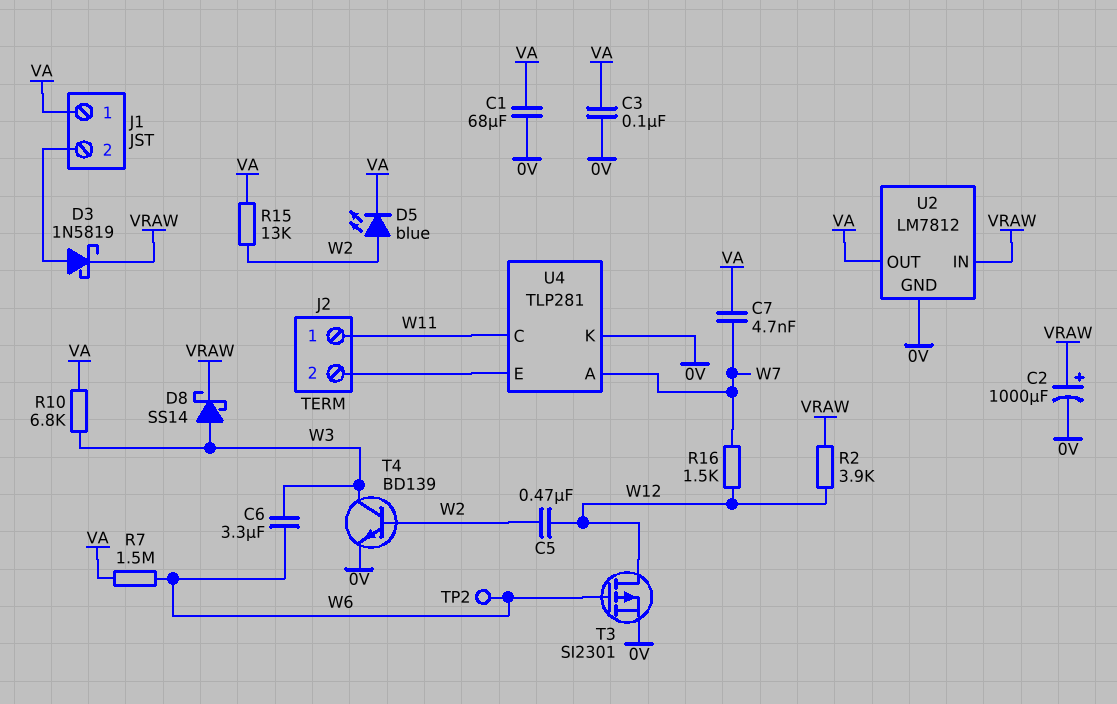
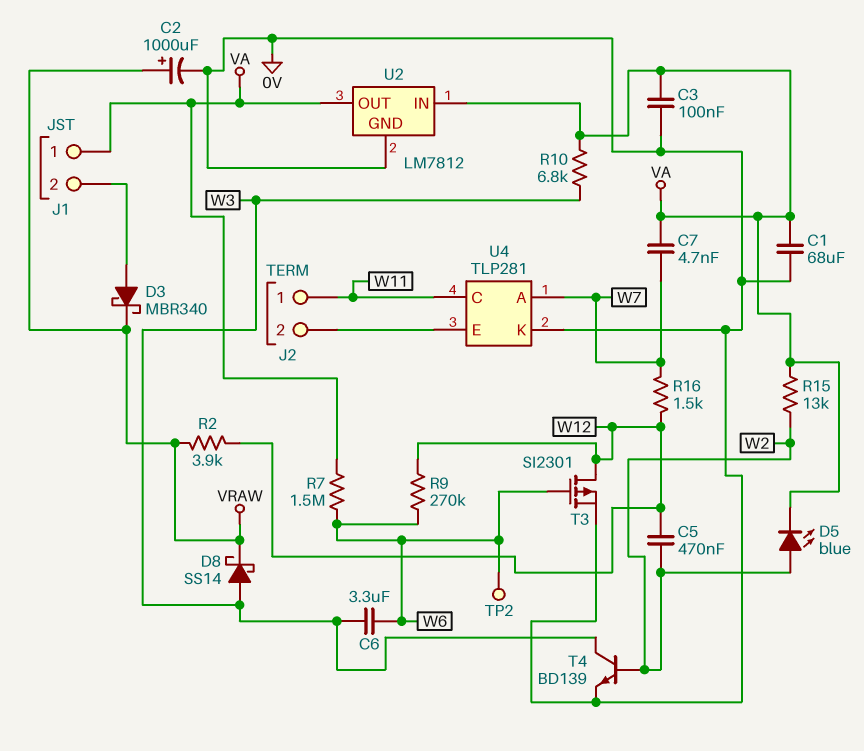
D3: schottky 1N5819 (A J1/2, K VRAW) -> schottky MBR340 (A J1/2, K VRAW)
R9: none -> 270k (W6, W12)
U2 pin IN: VRAW -> VA

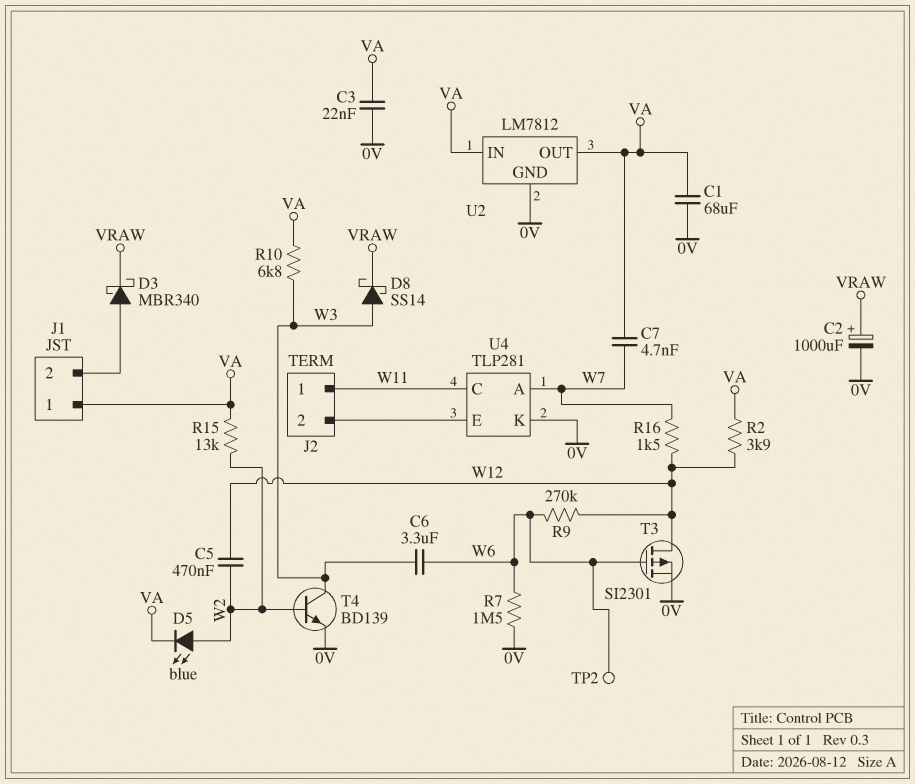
C3: 100nF (0V, VA) -> 22nF (0V, VA)
R2: 3.9k (VRAW, W12) -> 3.9k (VA, W12)
R7: 1.5M (VA, W6) -> 1.5M (0V, W6)

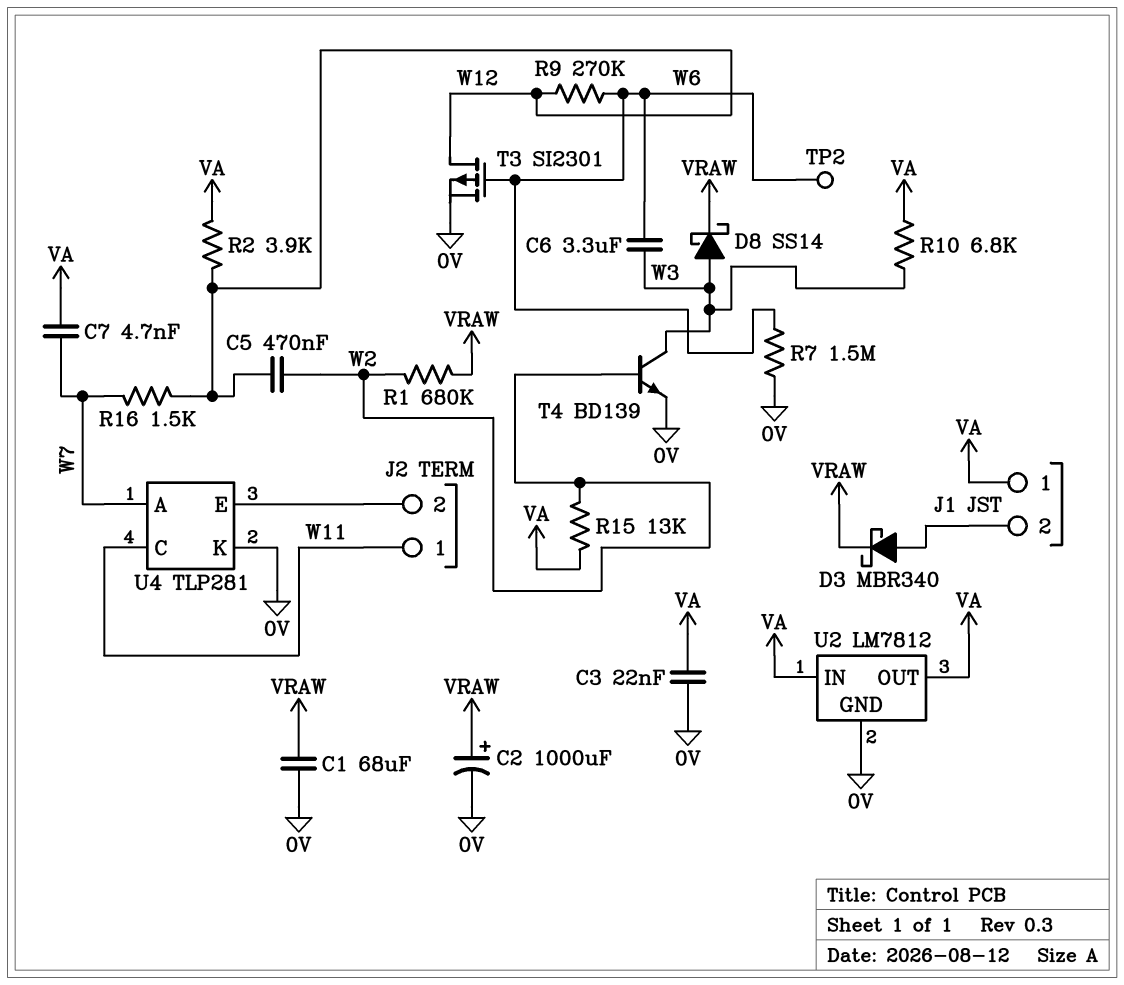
C1: 68uF (0V, VA) -> 68uF (0V, VRAW)
D5: LED blue (A W2, K VA) -> none
R1: none -> 680k (VRAW, W2)

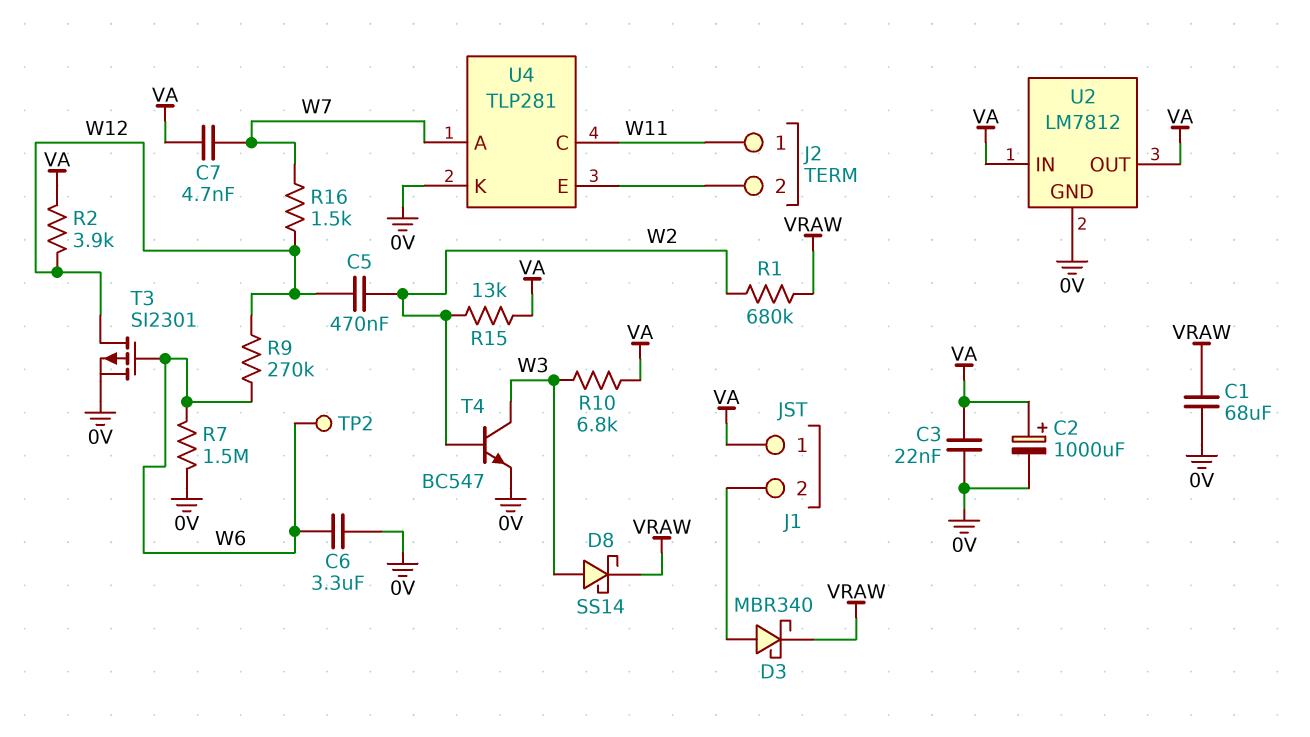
C2: 1000uF (plus VRAW, minus 0V) -> 1000uF (plus VA, minus 0V)
C6: 3.3uF (W3, W6) -> 3.3uF (0V, W6)
T4: NPN BD139 (B W2, C W3, E 0V) -> NPN BC547 (B W2, C W3, E 0V)

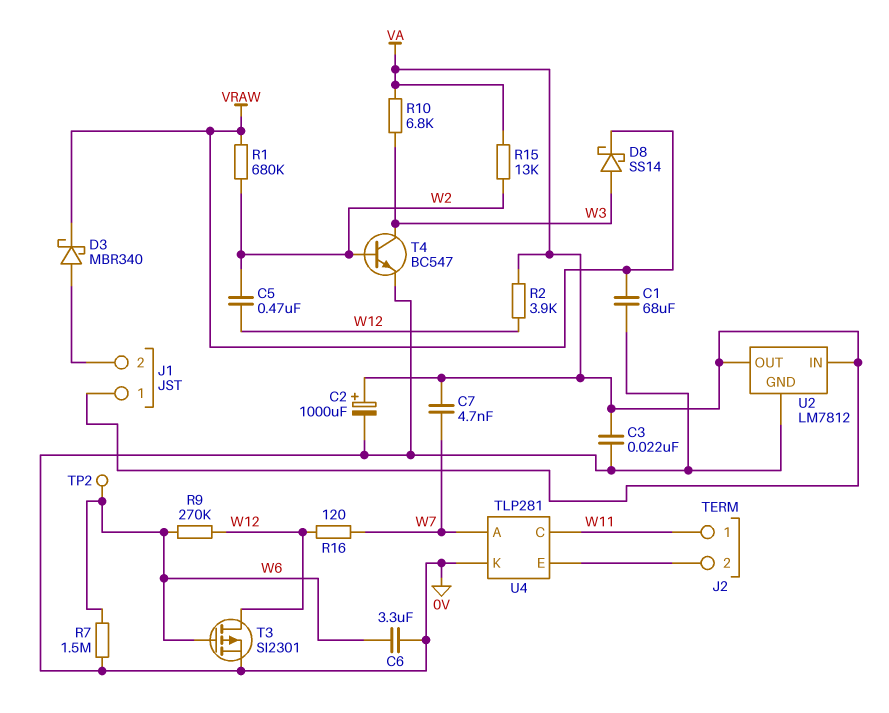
R16: 1.5k (W7, W12) -> 120 (W7, W12)

